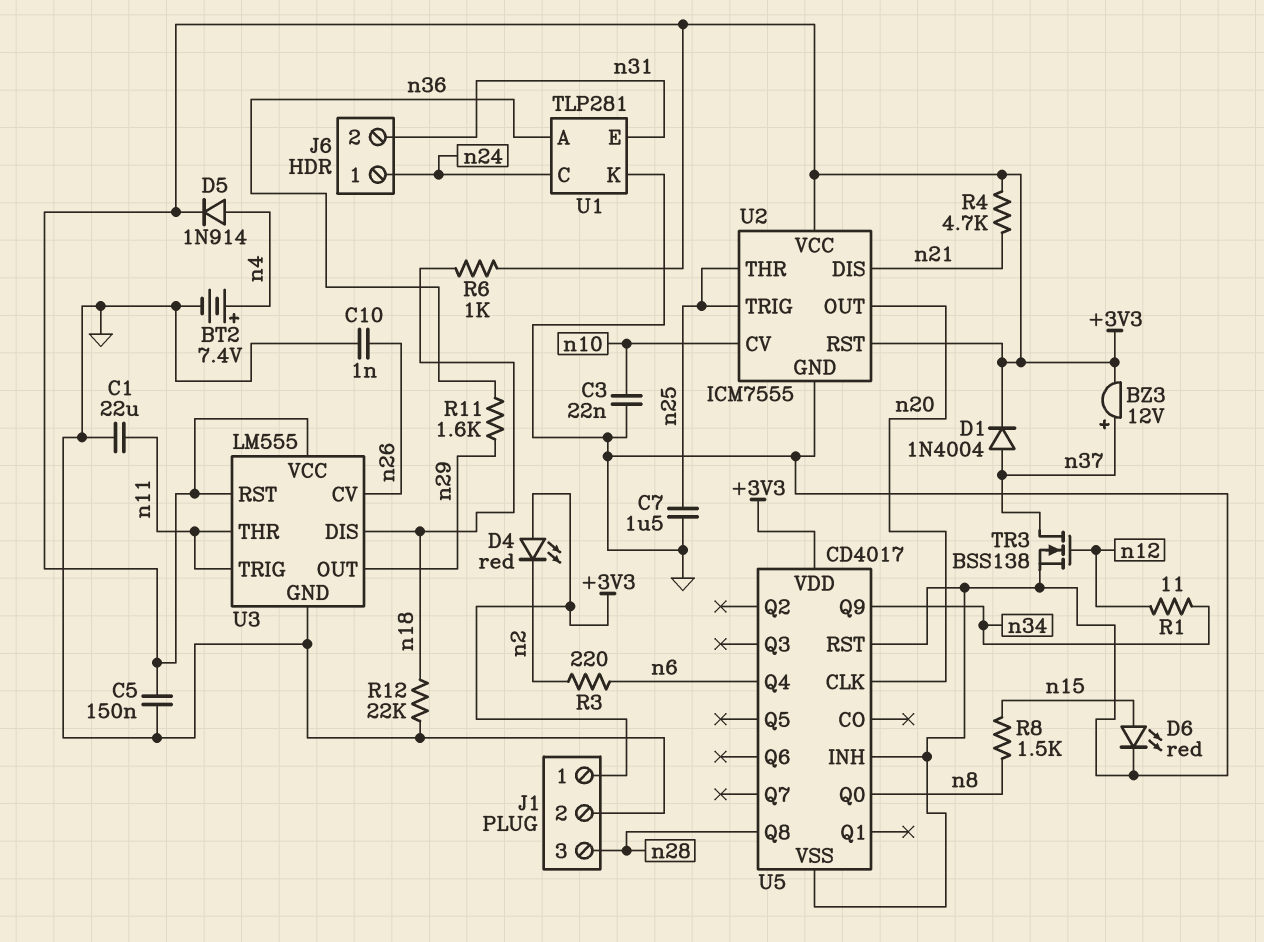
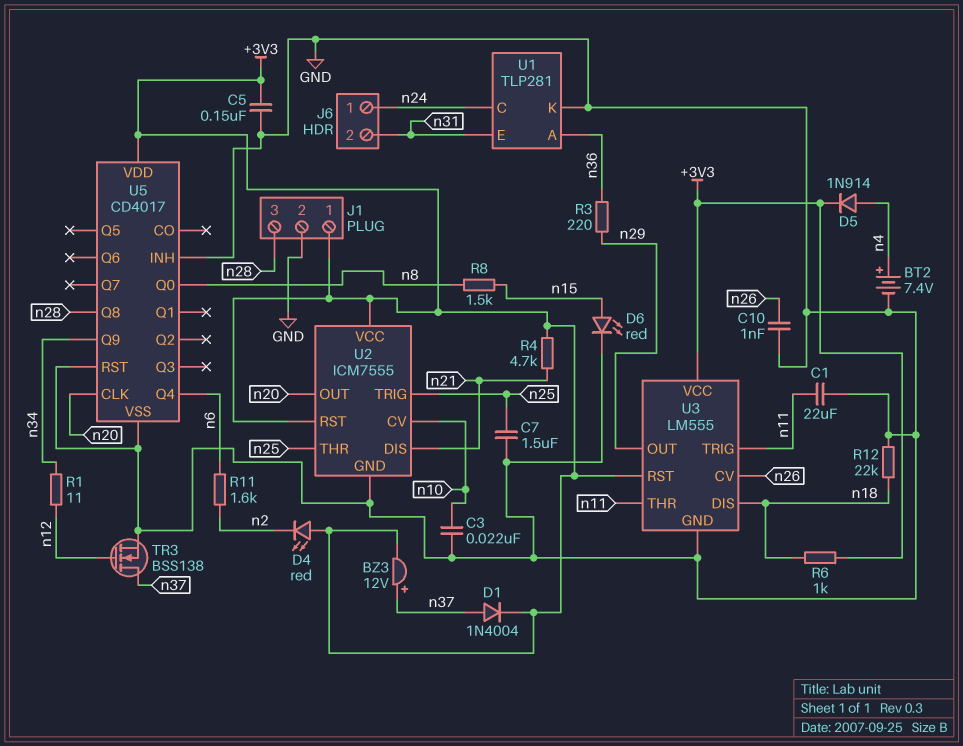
R3: 220 (n2, n6) -> 220 (n29, n36)
R11: 1.6k (n29, n36) -> 1.6k (n2, n6)

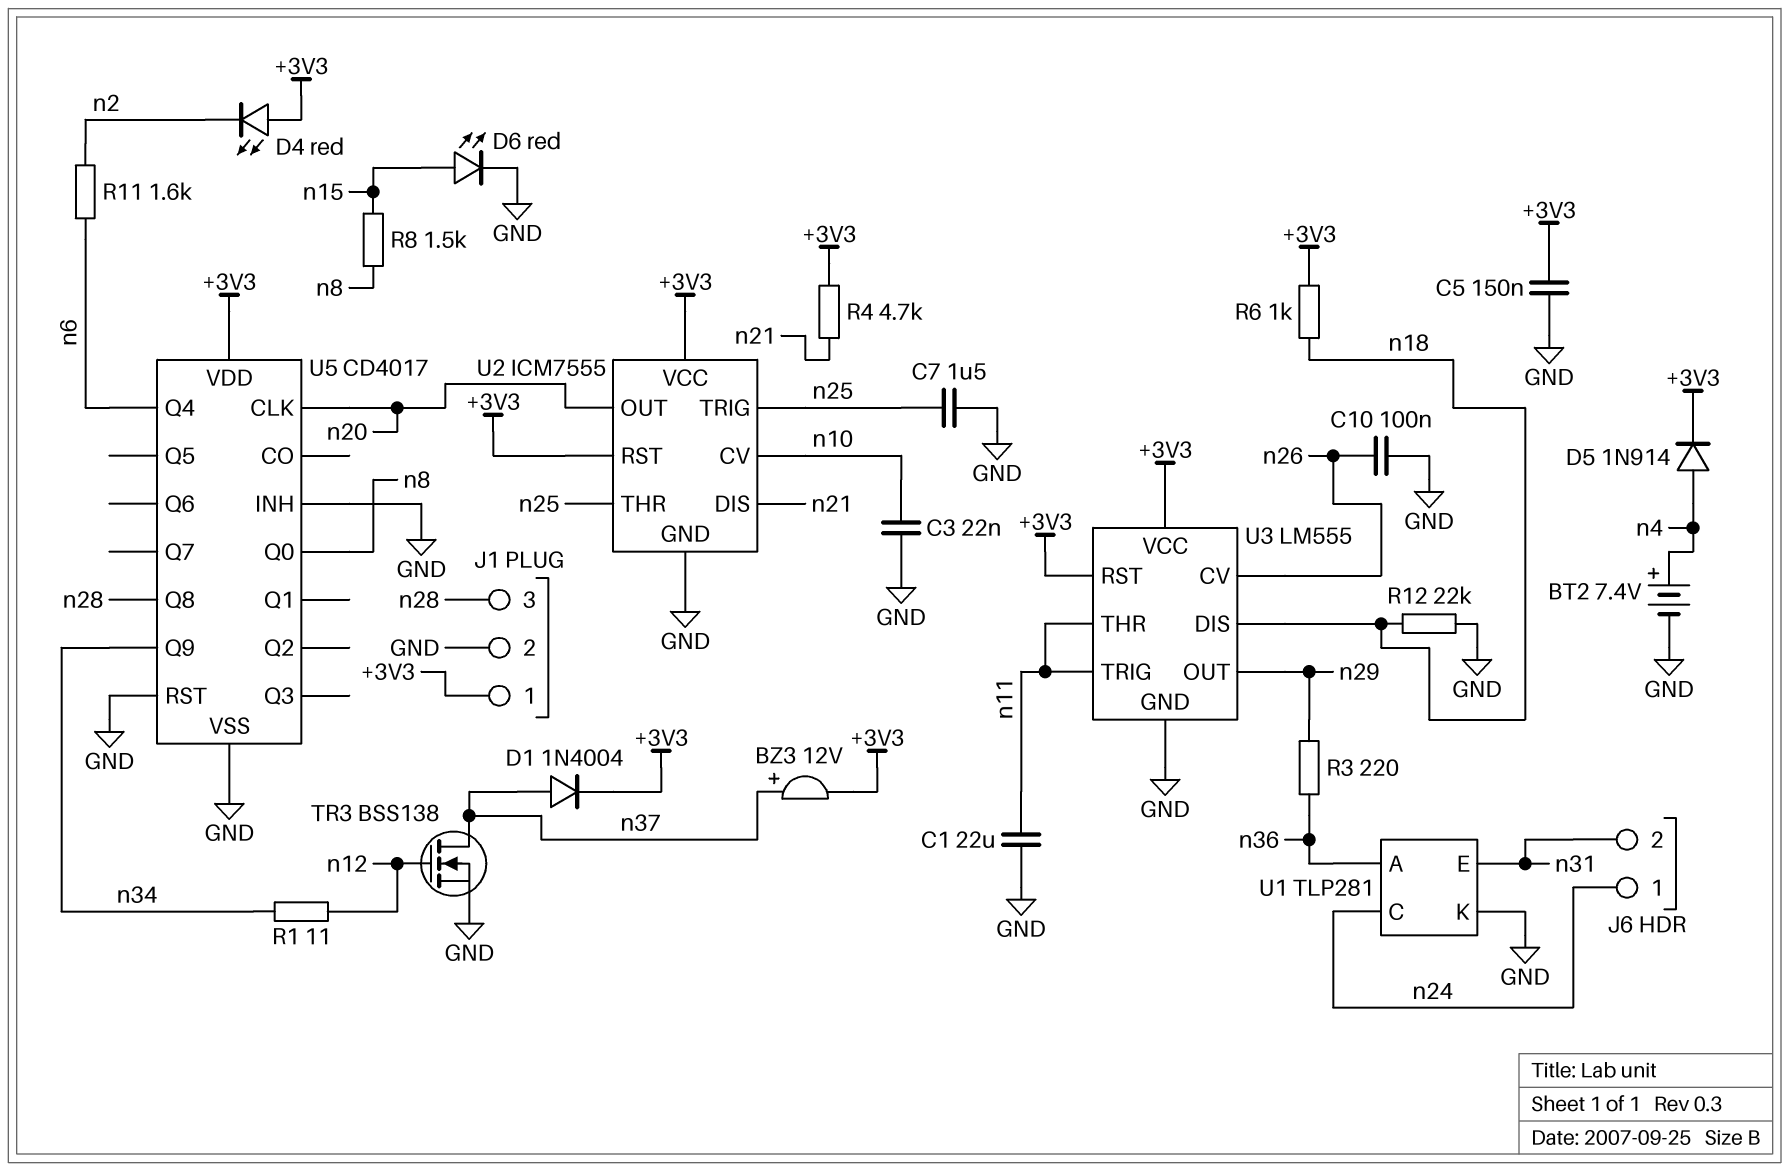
C10: 1nF (GND, n26) -> 100nF (GND, n26)

